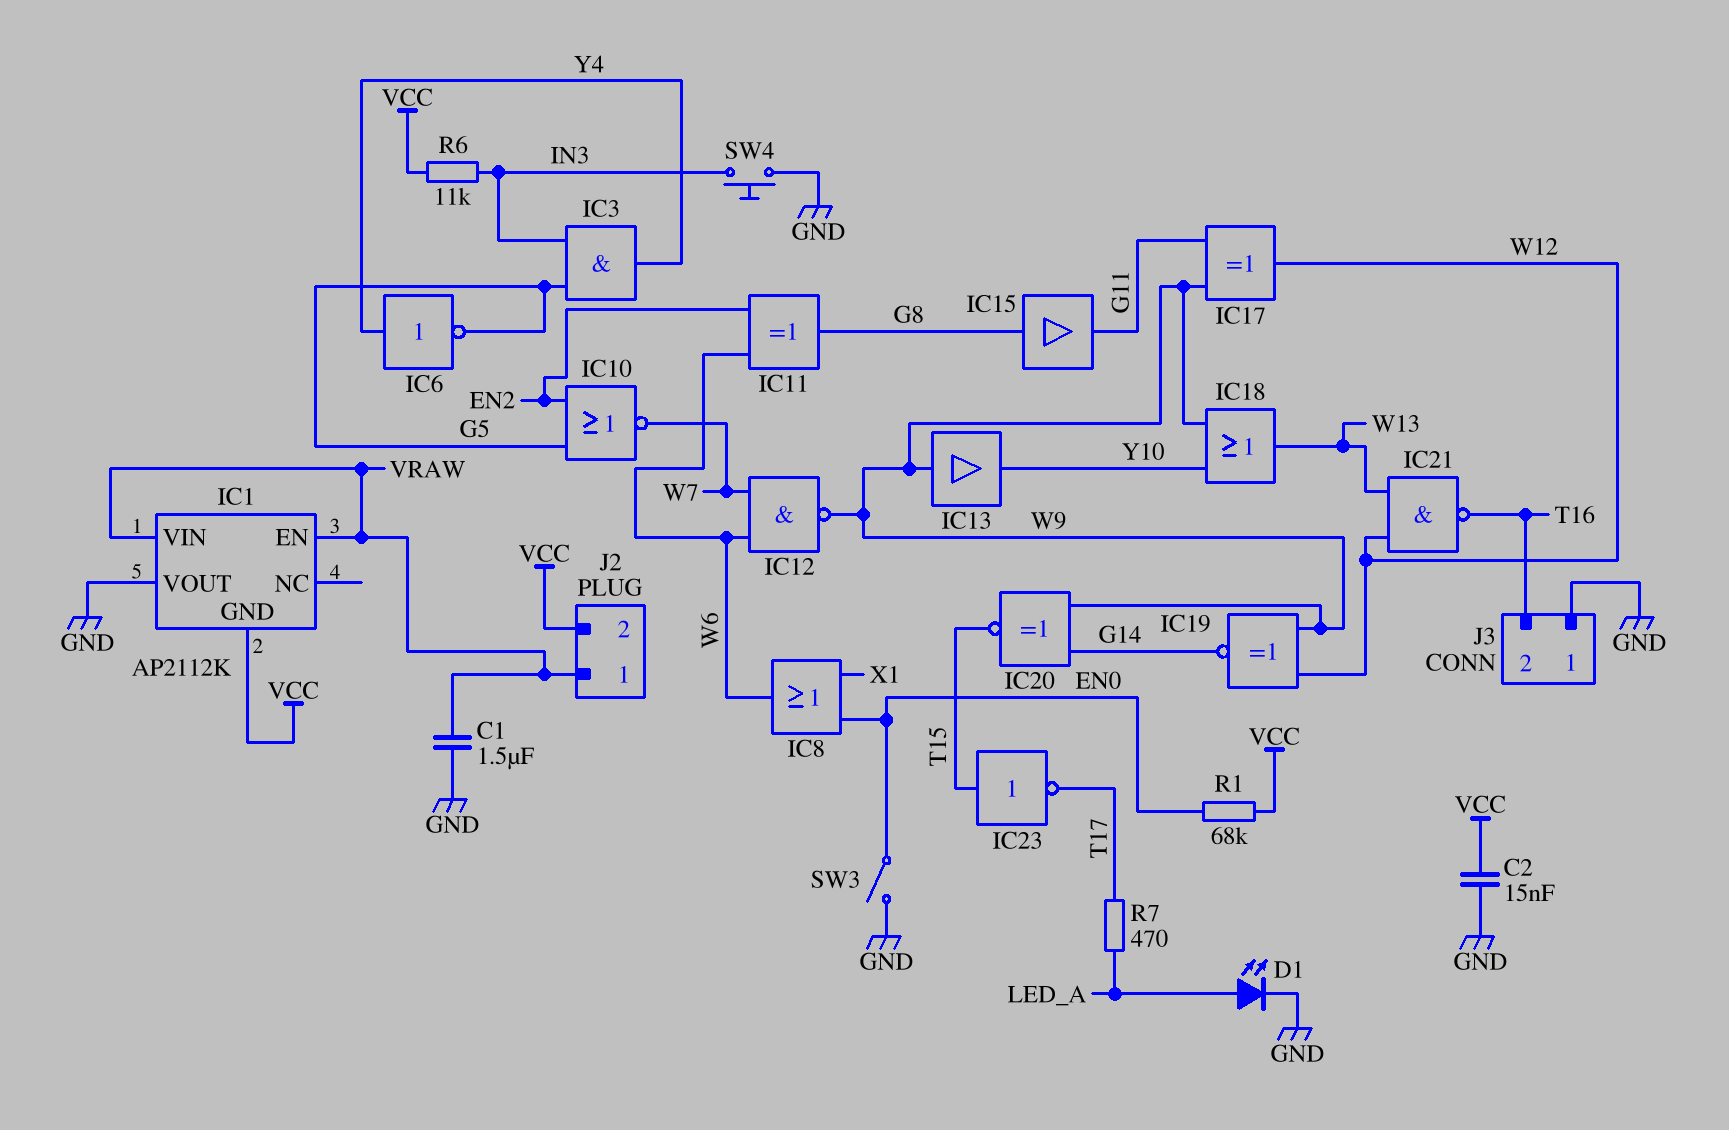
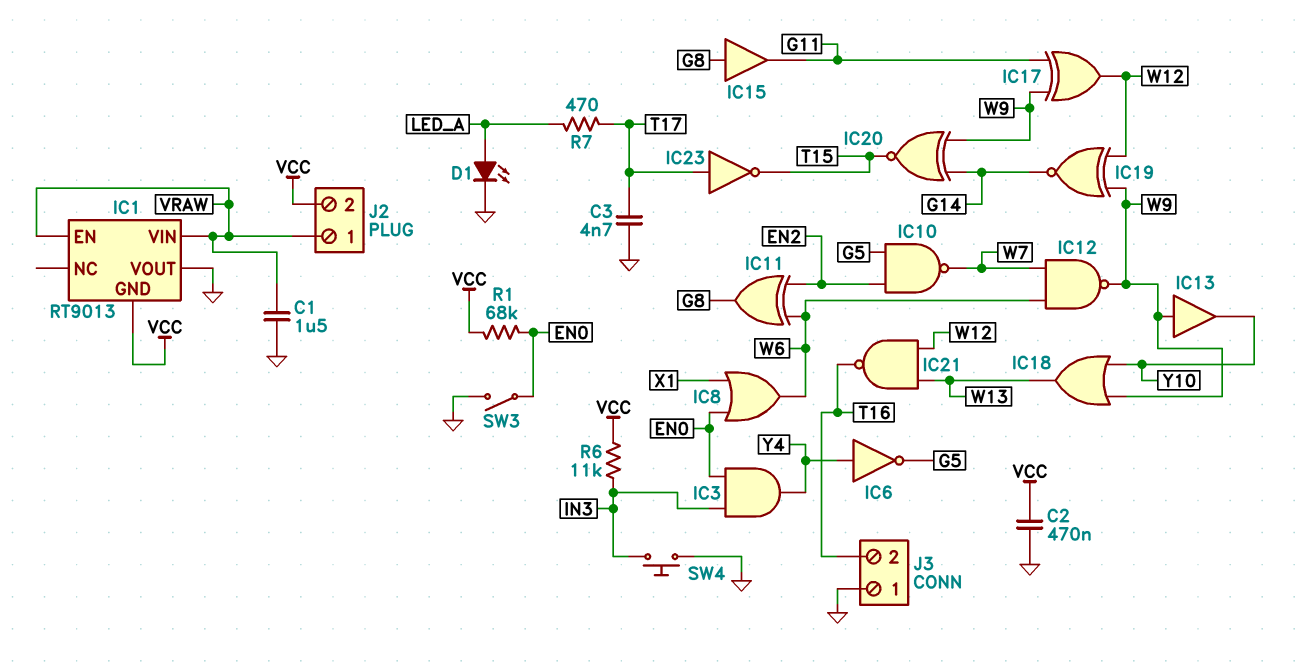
C2: 15nF (GND, VCC) -> 470nF (GND, VCC)
C3: none -> 4.7nF (GND, T17)
IC1: AP2112K -> RT9013
IC3: AND (in G5, in IN3, out Y4) -> AND (in EN0, in IN3, out Y4)
IC10: NOR (in EN2, in G5, out W7) -> NAND (in EN2, in G5, out W7)
IC23: NOT (in T15, out T17) -> NOT (in T17, out T15)

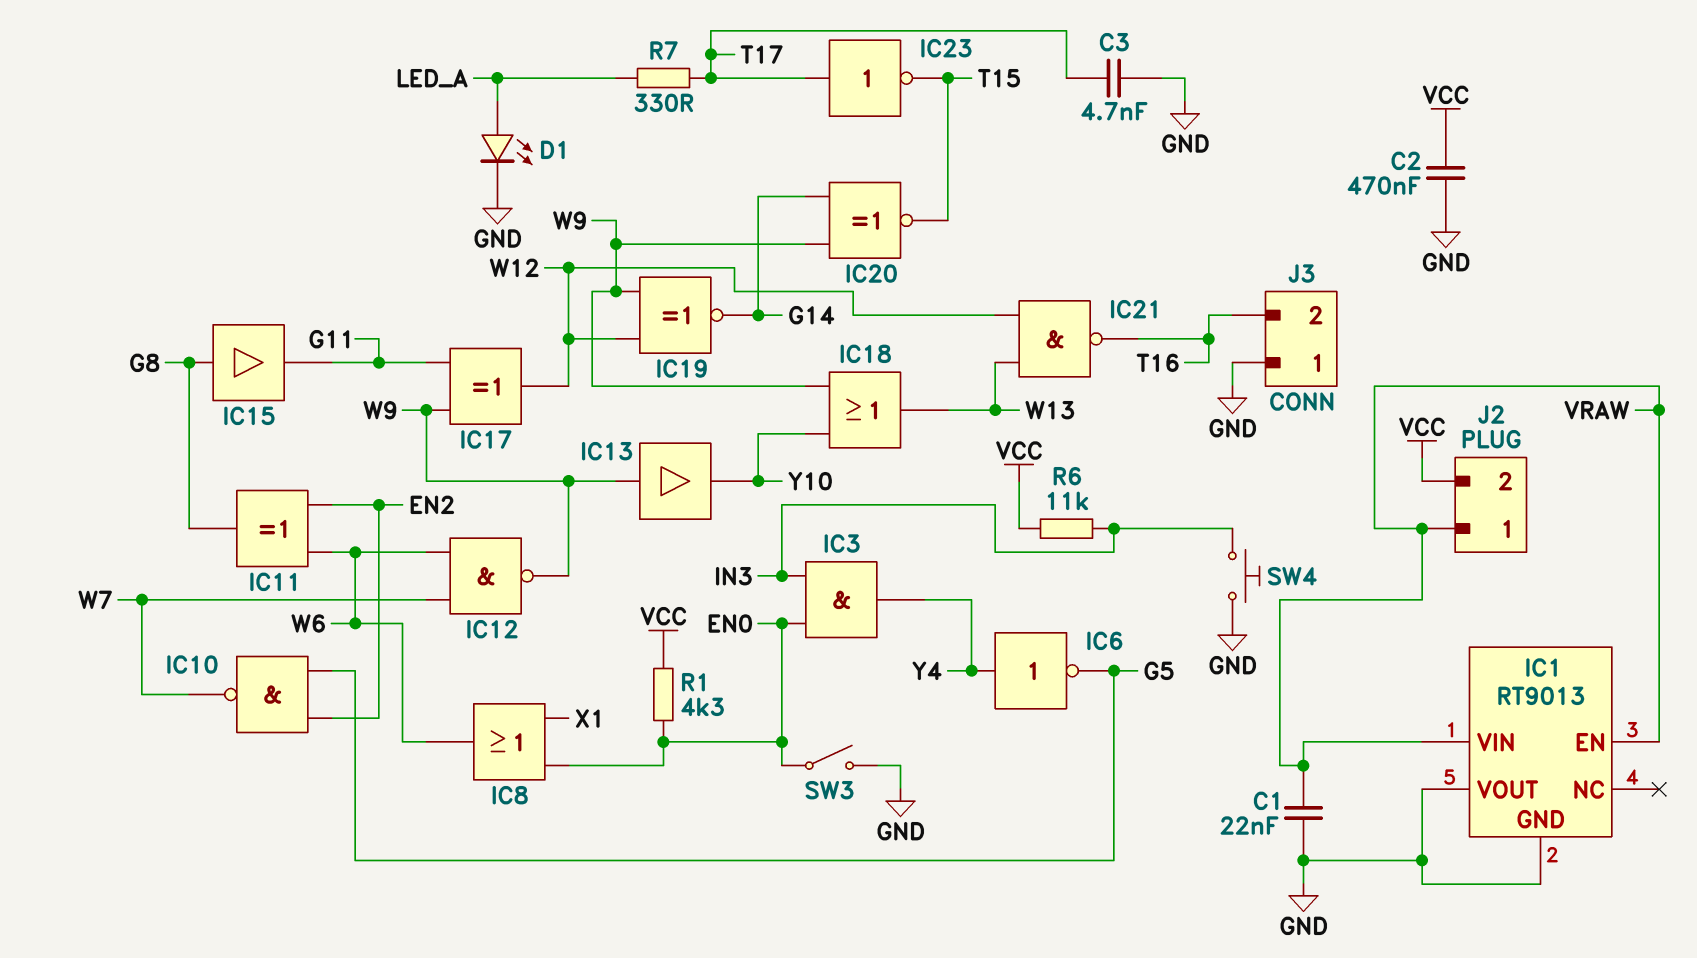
C1: 1.5uF (GND, VRAW) -> 22nF (GND, VRAW)
IC1 pin GND: VCC -> GND
R1: 68k (EN0, VCC) -> 4.3k (EN0, VCC)
R7: 470 (LED_A, T17) -> 330 (LED_A, T17)

